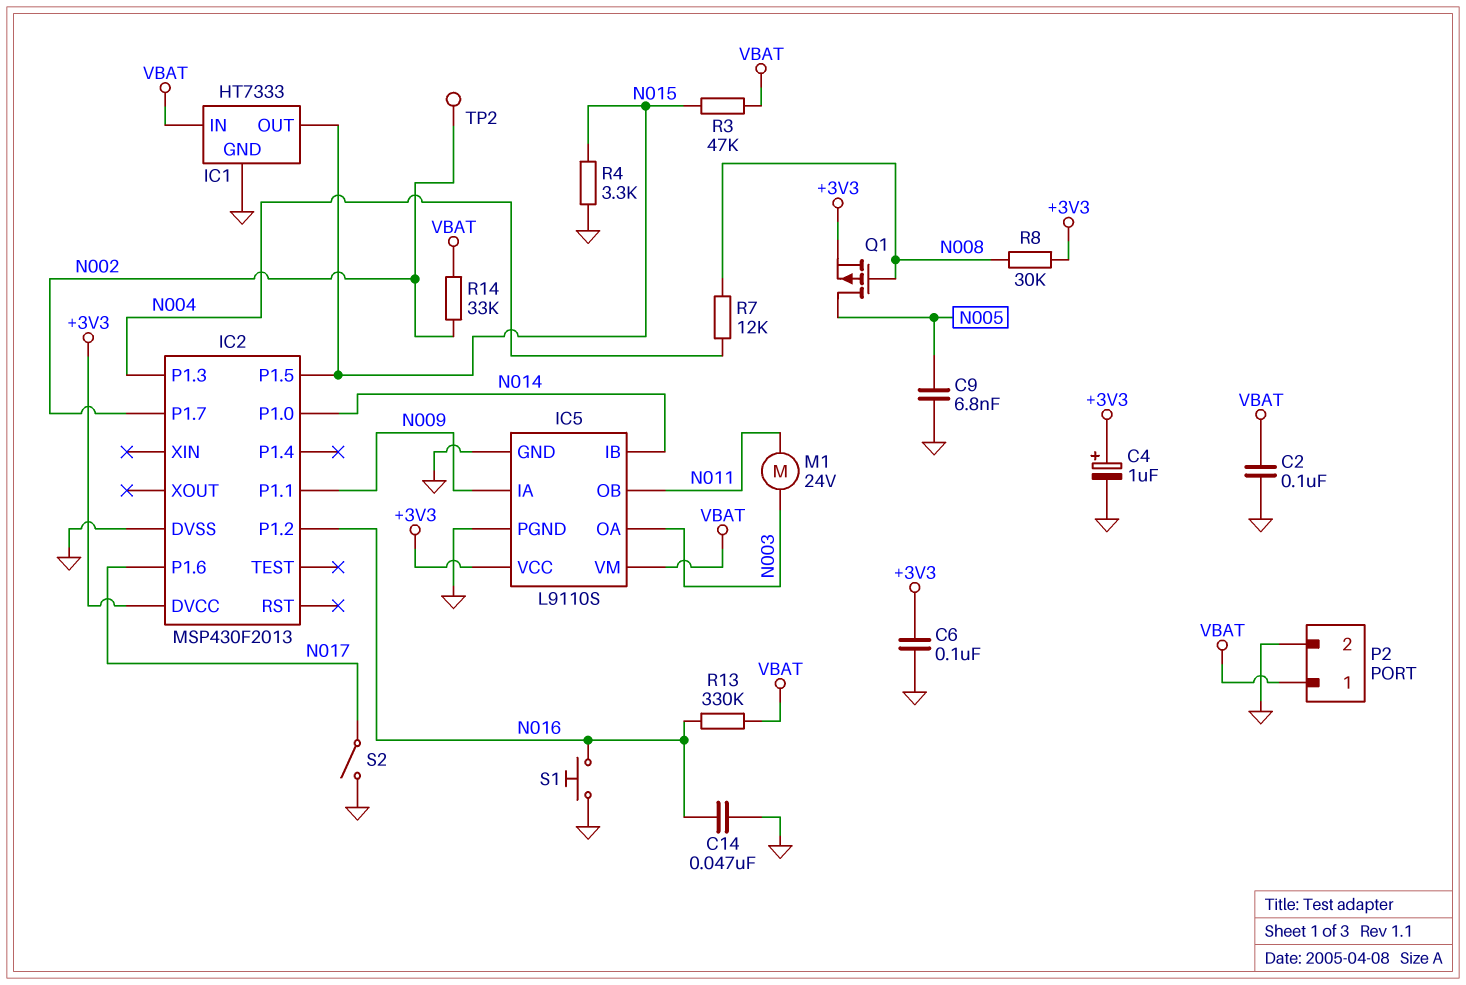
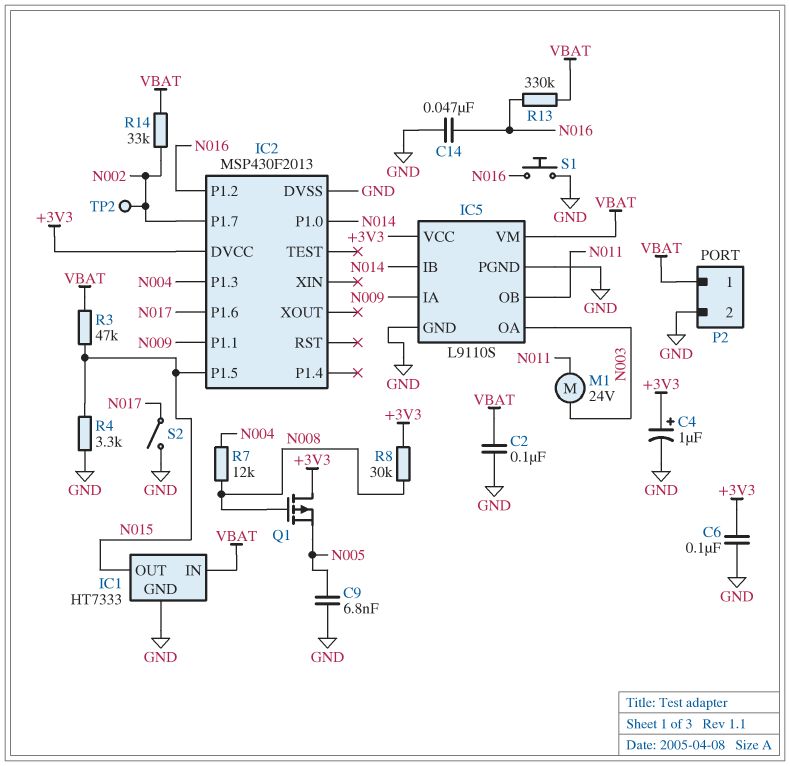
Q1: PMOS (G N008, D N005, S +3V3) -> PMOS (G N008, D +3V3, S N005)

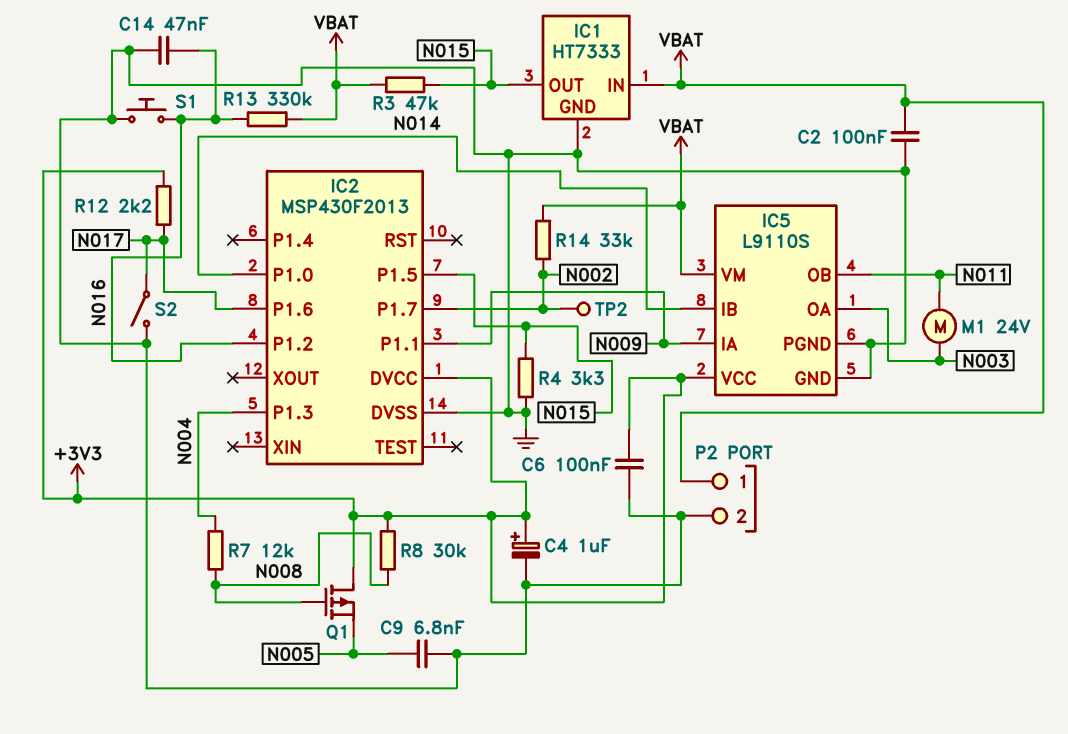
R12: none -> 2.2k (+3V3, N017)

